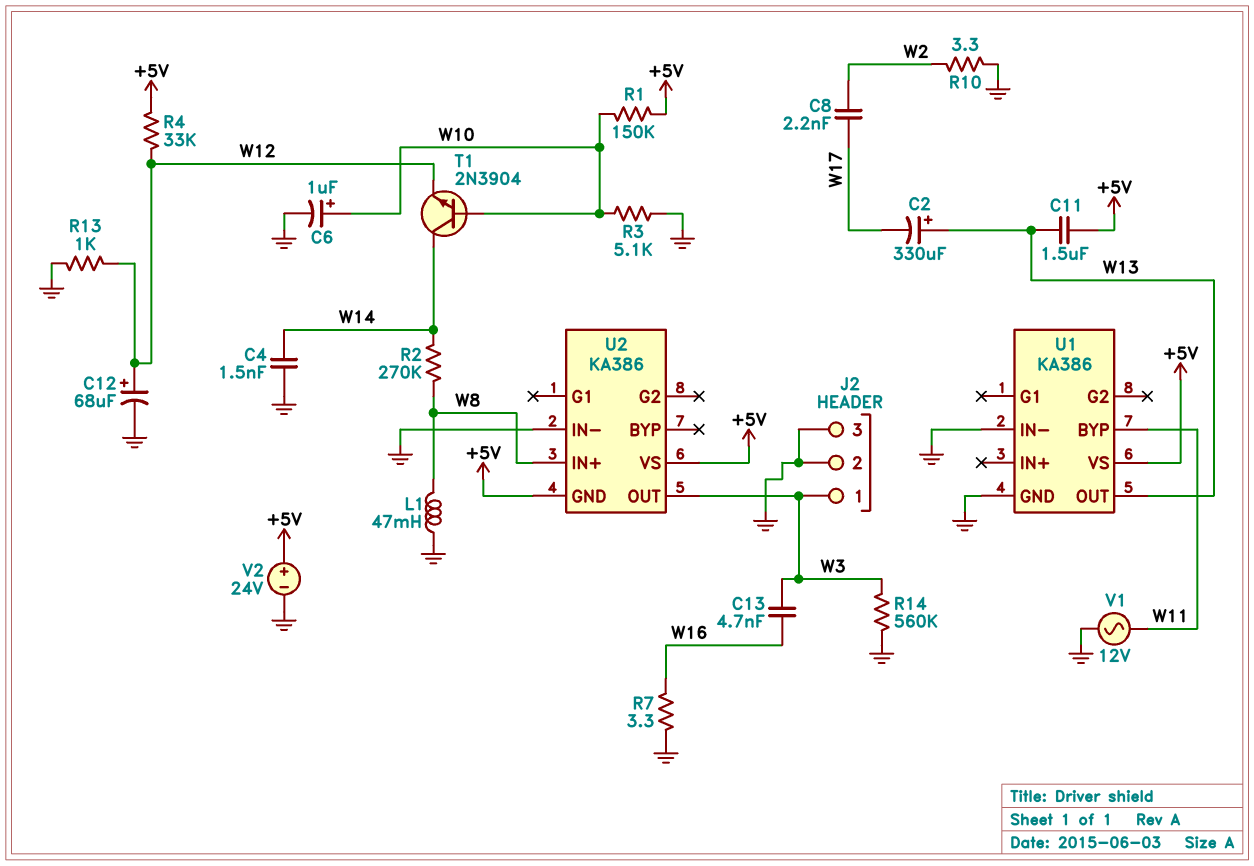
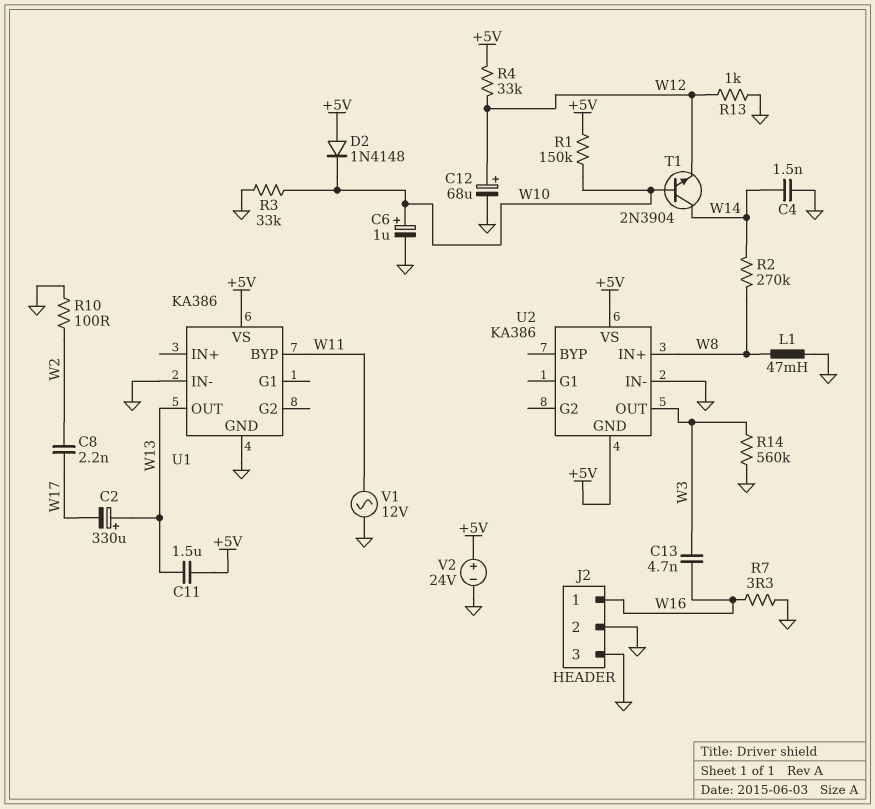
D2: none -> diode 1N4148 (A +5V, K W10)
J2 pin 1: W3 -> W16
R3: 5.1k (GND, W10) -> 33k (GND, W10)
R10: 3.3 (GND, W2) -> 100 (GND, W2)

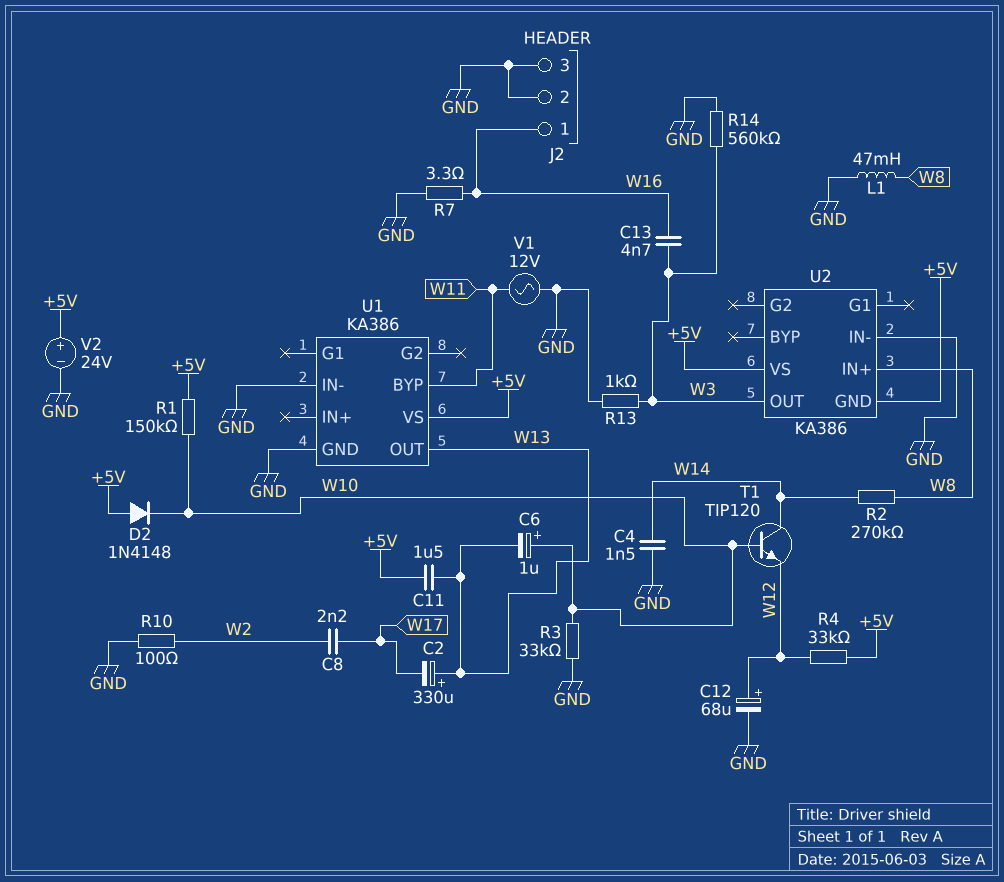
C6: 1uF (plus W10, minus GND) -> 1uF (plus W10, minus W13)
R13: 1k (GND, W12) -> 1k (GND, W3)
T1: NPN 2N3904 (B W10, C W14, E W12) -> NPN TIP120 (B W10, C W14, E W12)

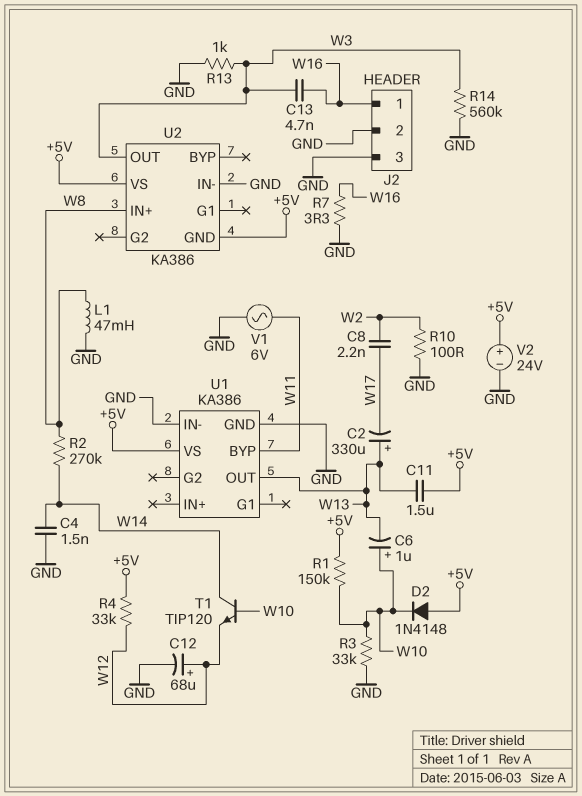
V1: AC 12V (GND, W11) -> AC 6V (GND, W11)

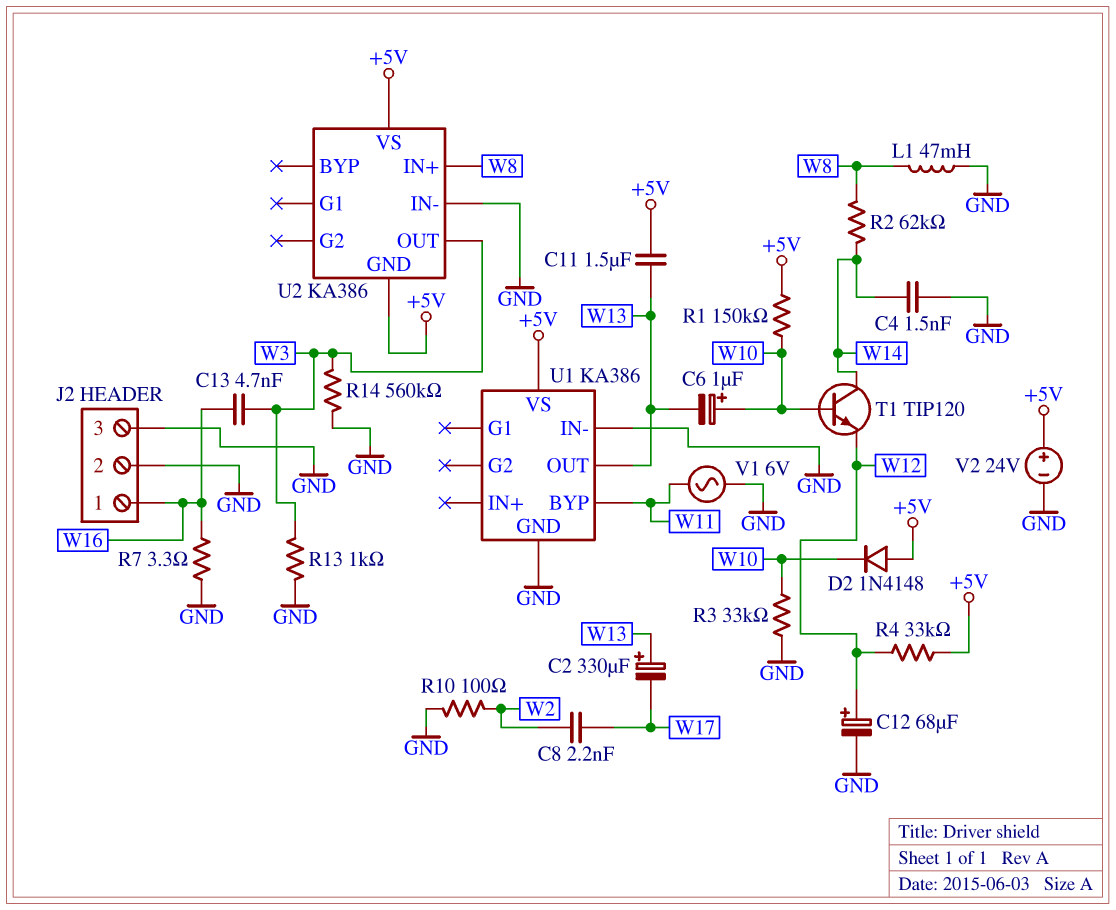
R2: 270k (W8, W14) -> 62k (W8, W14)

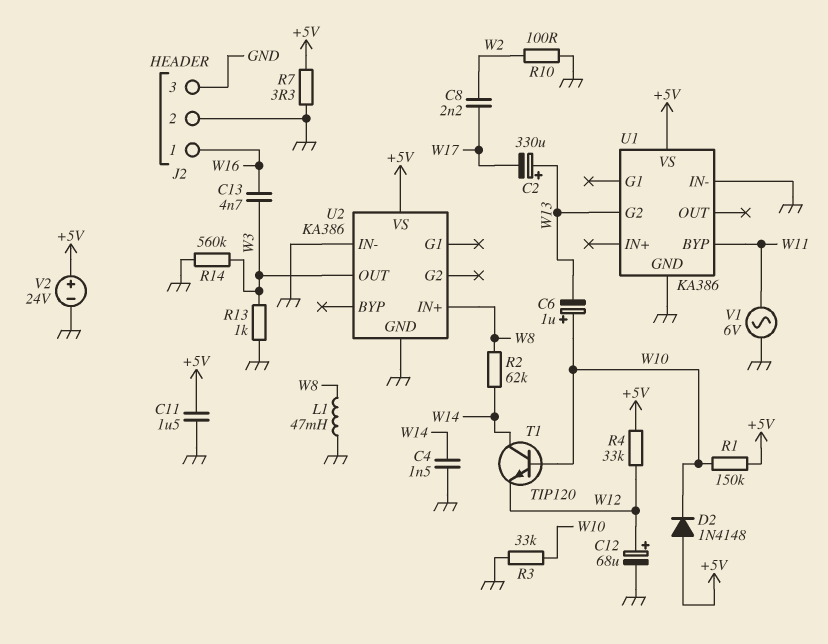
C11: 1.5uF (+5V, W13) -> 1.5uF (+5V, GND)
R7: 3.3 (GND, W16) -> 3.3 (+5V, GND)
U1 pin G2: none -> W13
U1 pin OUT: W13 -> none
U2 pin GND: +5V -> GND

